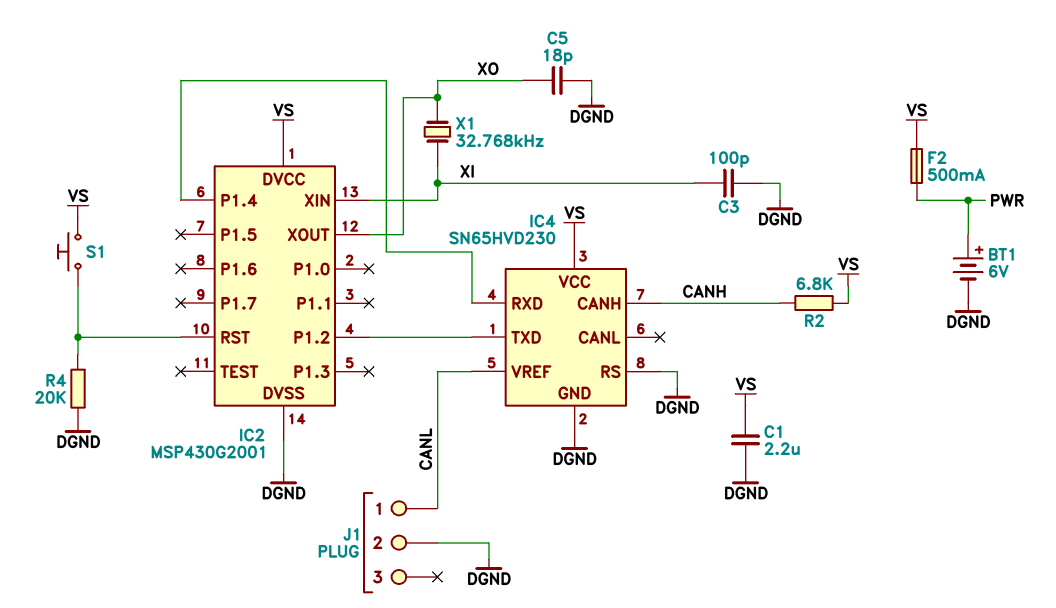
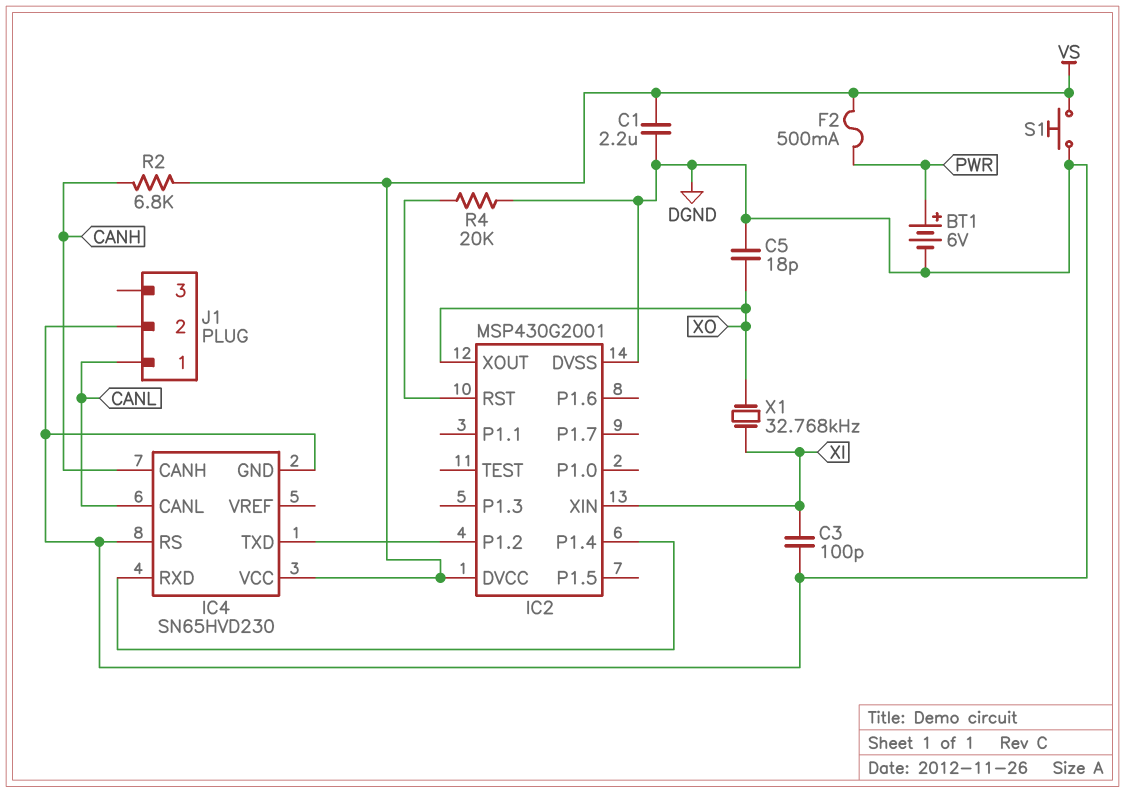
IC4 pin CANL: none -> CANL
IC4 pin VREF: CANL -> none
S1: button (IC2/RST, VS) -> button (DGND, VS)

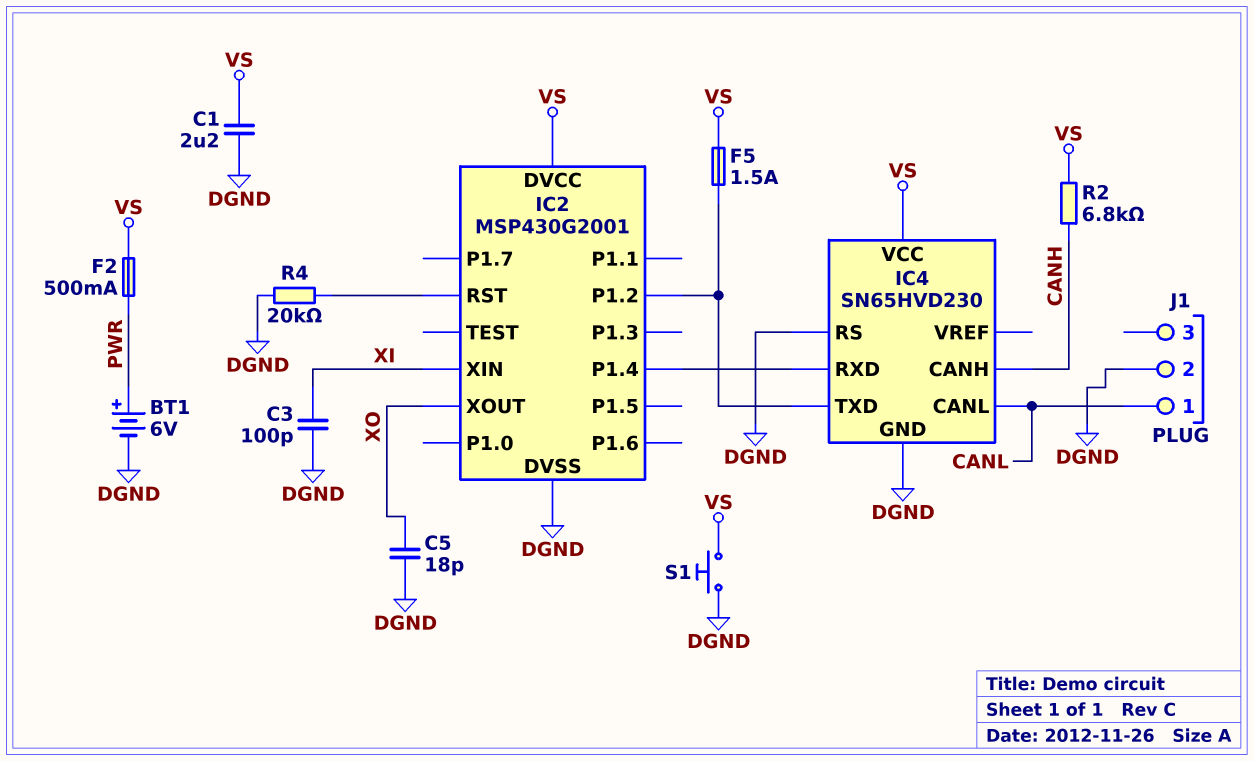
F5: none -> 1.5A (IC2/P1.2, VS)
X1: 32.768kHz (XI, XO) -> none

